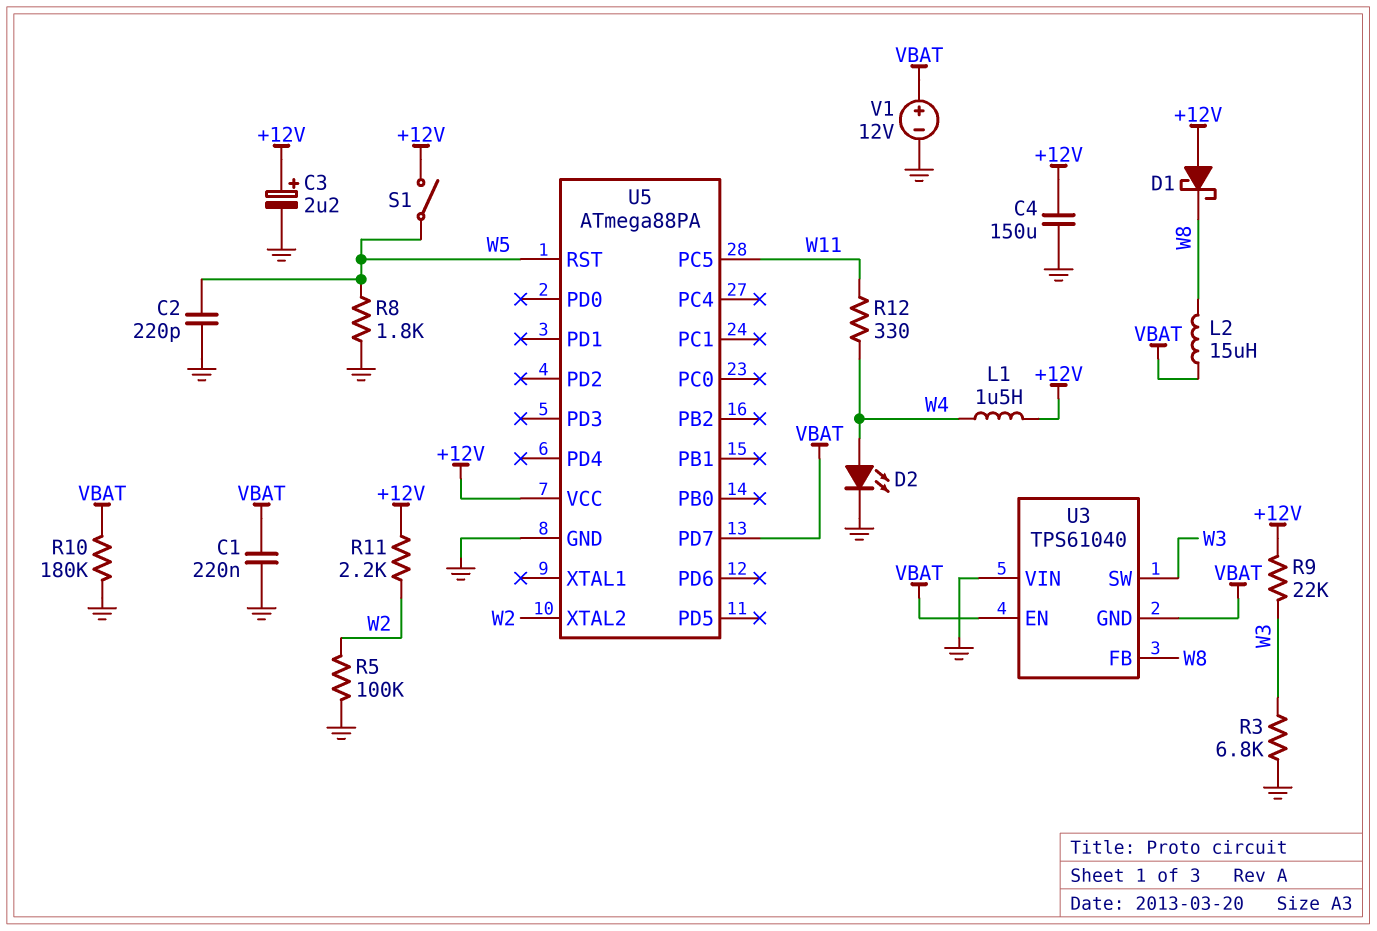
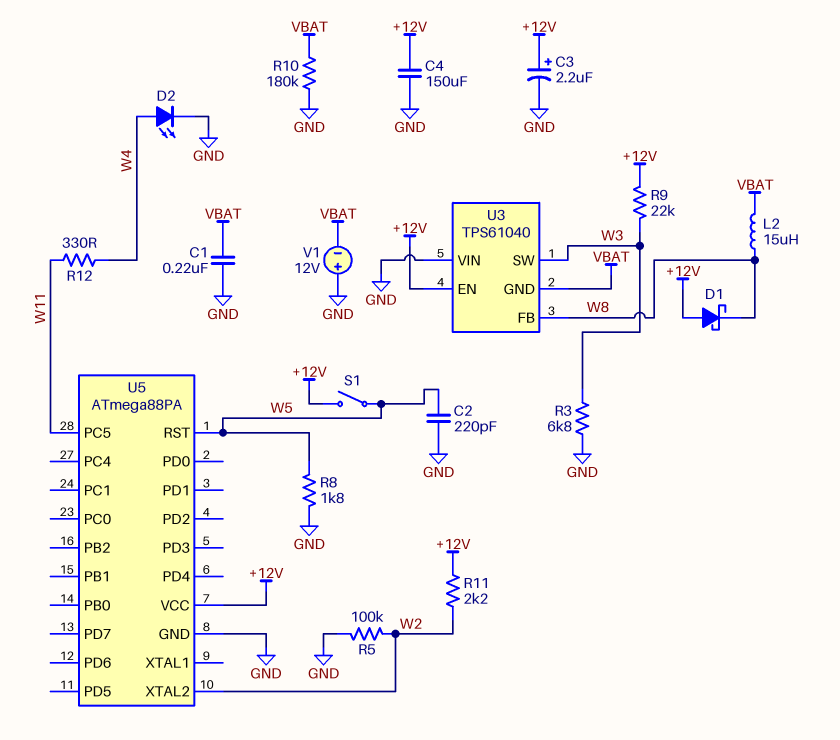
L1: 1.5uH (+12V, W4) -> none
U3 pin EN: VBAT -> +12V
U5 pin PD7: VBAT -> none
V1: 12V (plus VBAT, minus GND) -> 12V (plus GND, minus VBAT)

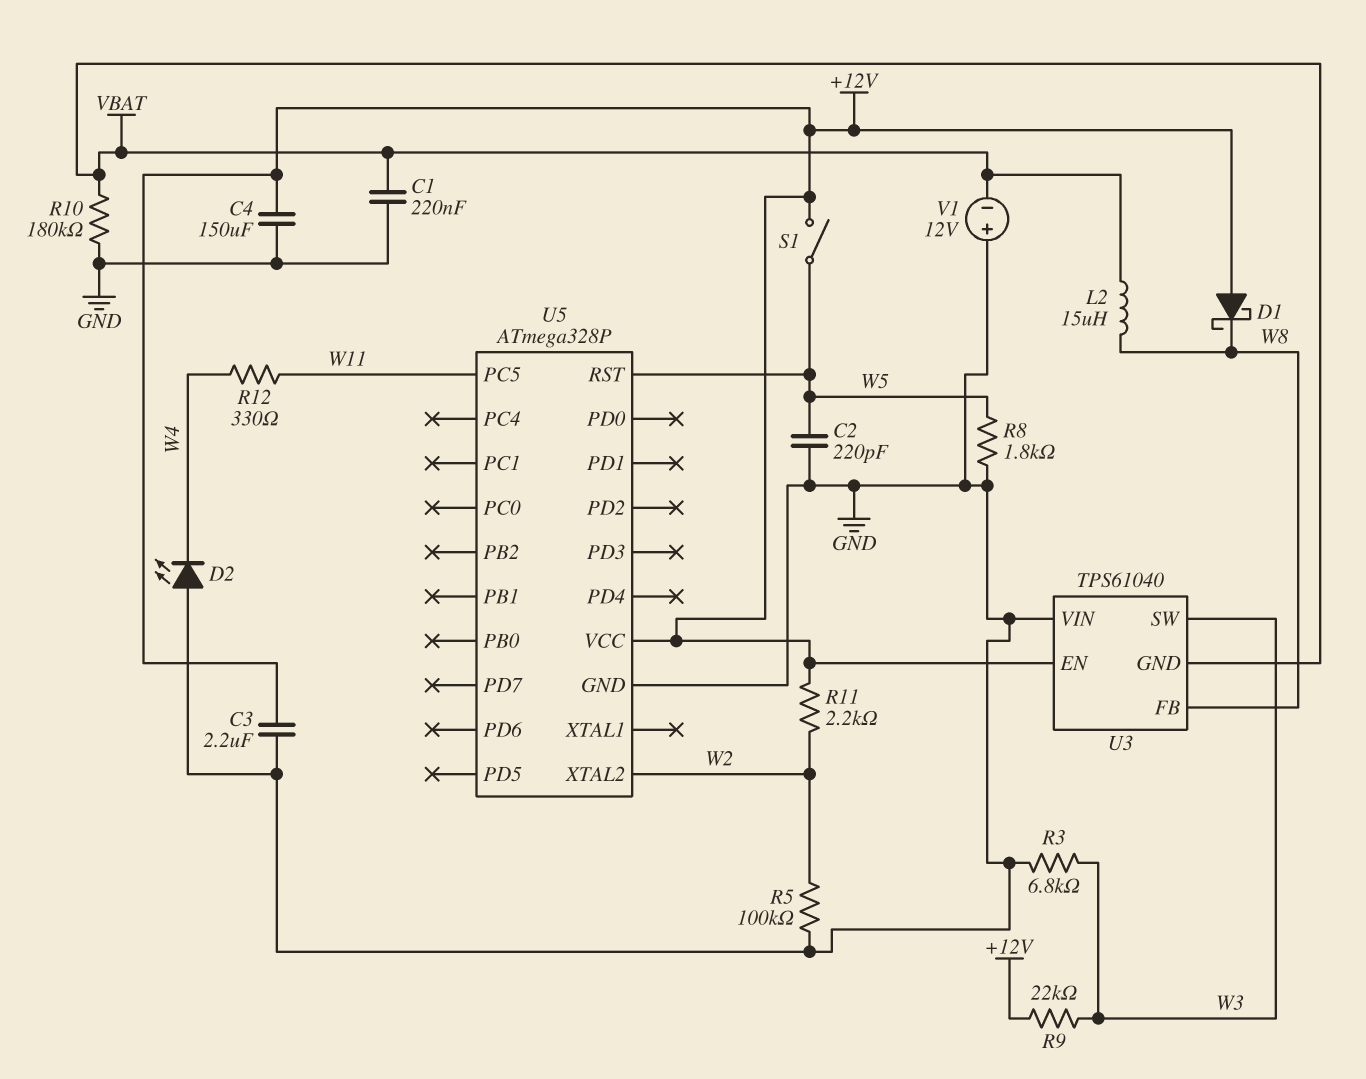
C3: 2.2uF (plus +12V, minus GND) -> 2.2uF (+12V, GND)
D2: LED (A W4, K GND) -> LED (A GND, K W4)
U5: ATmega88PA -> ATmega328P

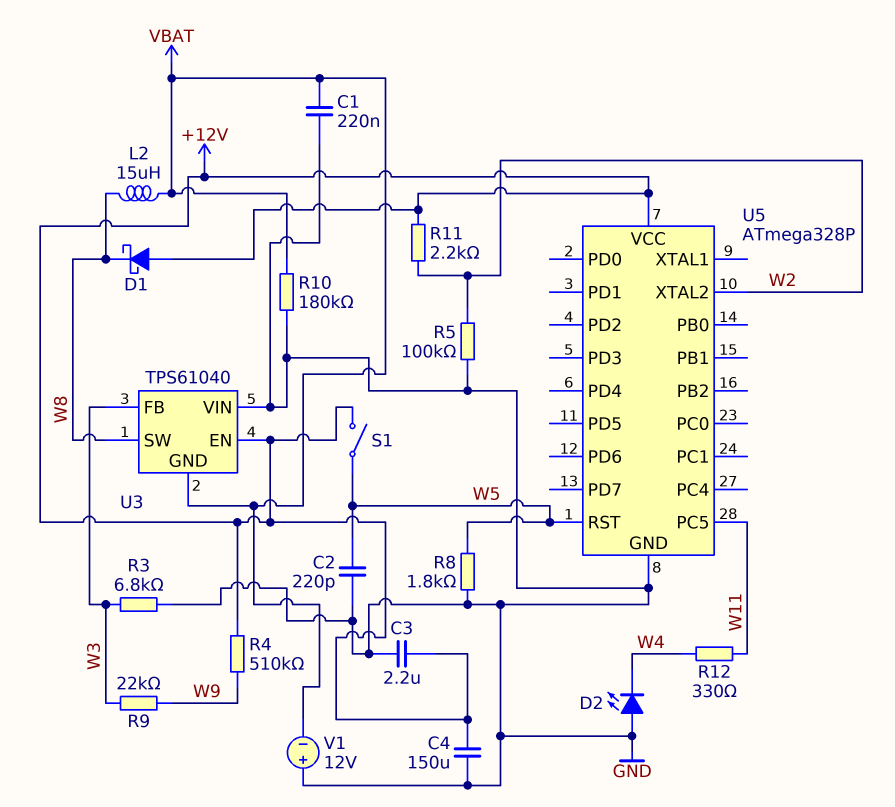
R4: none -> 510k (+12V, W9)
R9: 22k (+12V, W3) -> 22k (W3, W9)
U3 pin FB: W8 -> W3
U3 pin SW: W3 -> W8

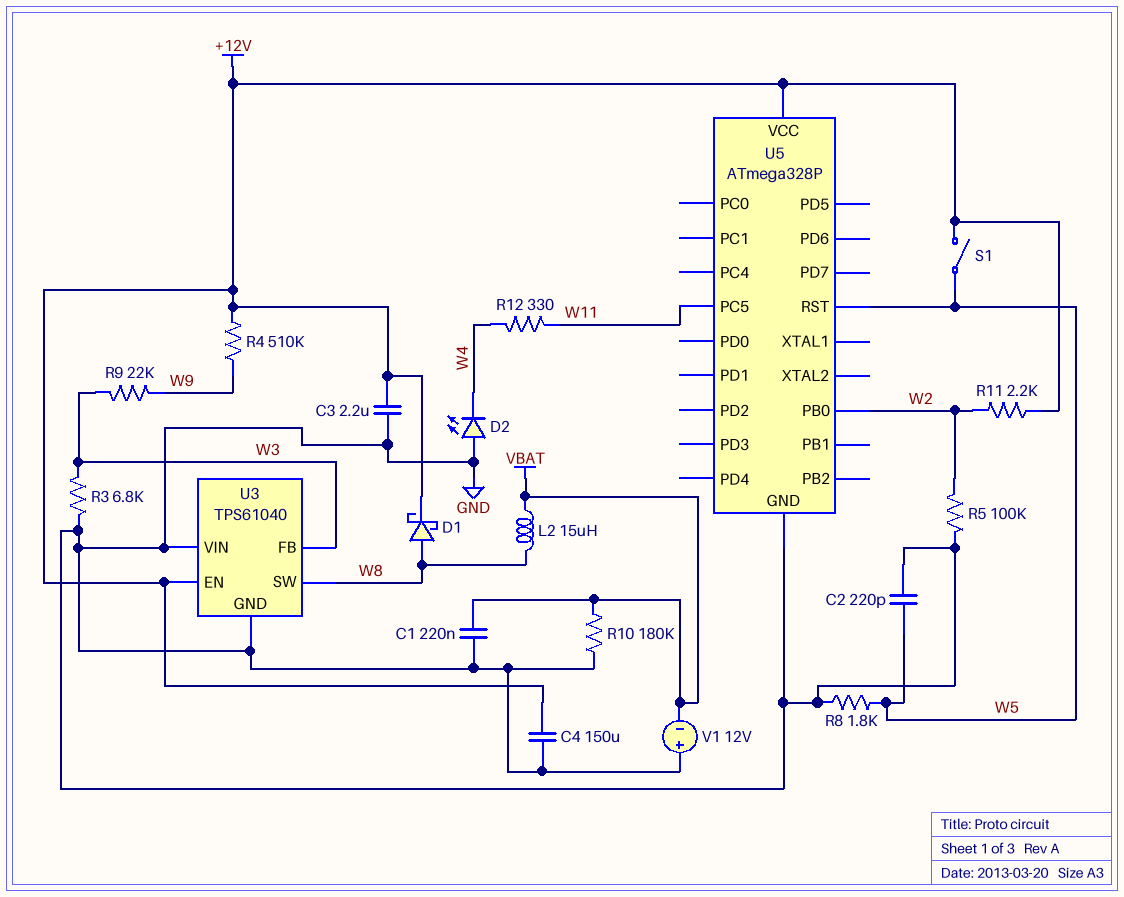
D1: schottky (A +12V, K W8) -> schottky (A W8, K +12V)
U3 pin GND: VBAT -> GND
U5 pin PB0: none -> W2
U5 pin XTAL2: W2 -> none

